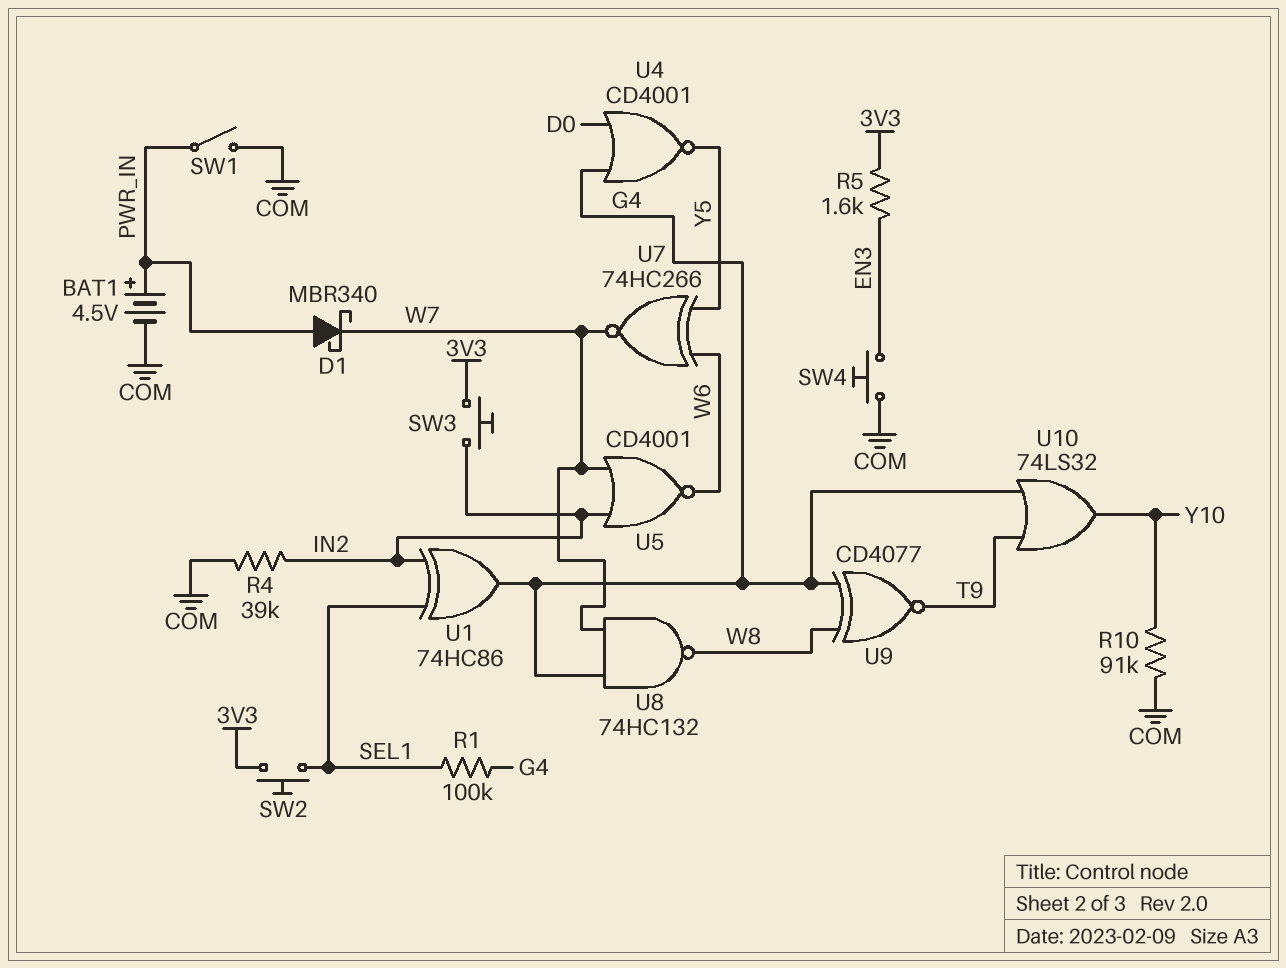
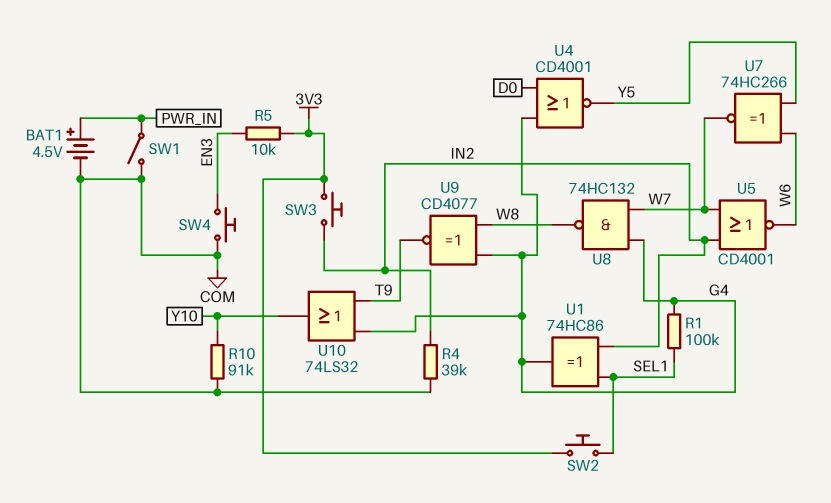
D1: schottky MBR340 (A PWR_IN, K W7) -> none
R5: 1.6k (3V3, EN3) -> 10k (3V3, EN3)

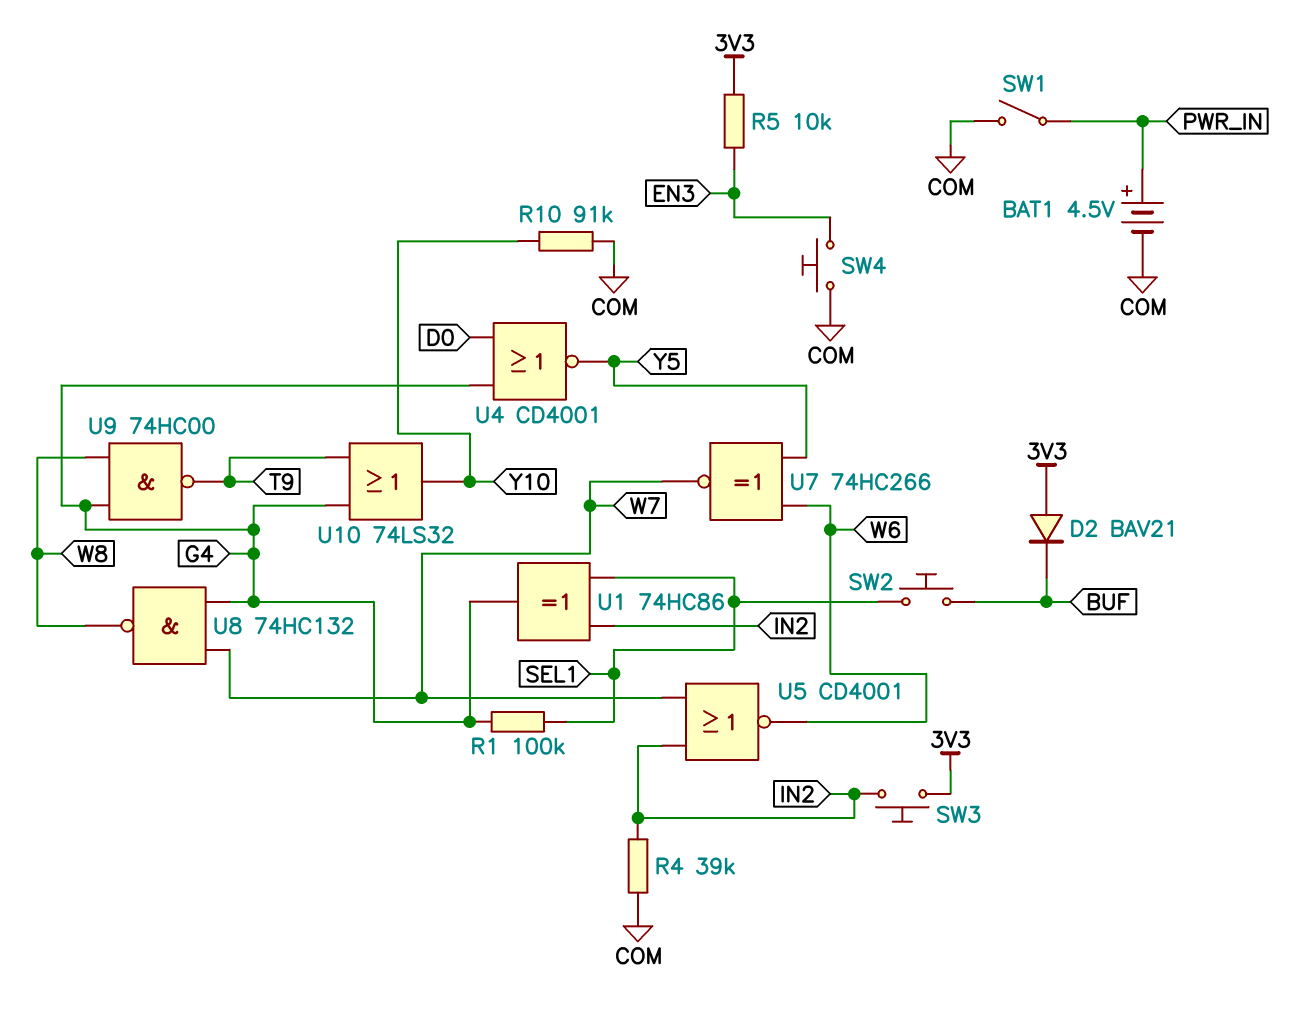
D2: none -> diode BAV21 (A 3V3, K BUF)
SW2: button (3V3, SEL1) -> button (BUF, SEL1)
U9: XNOR CD4077 (in G4, in W8, out T9) -> NAND 74HC00 (in G4, in W8, out T9)

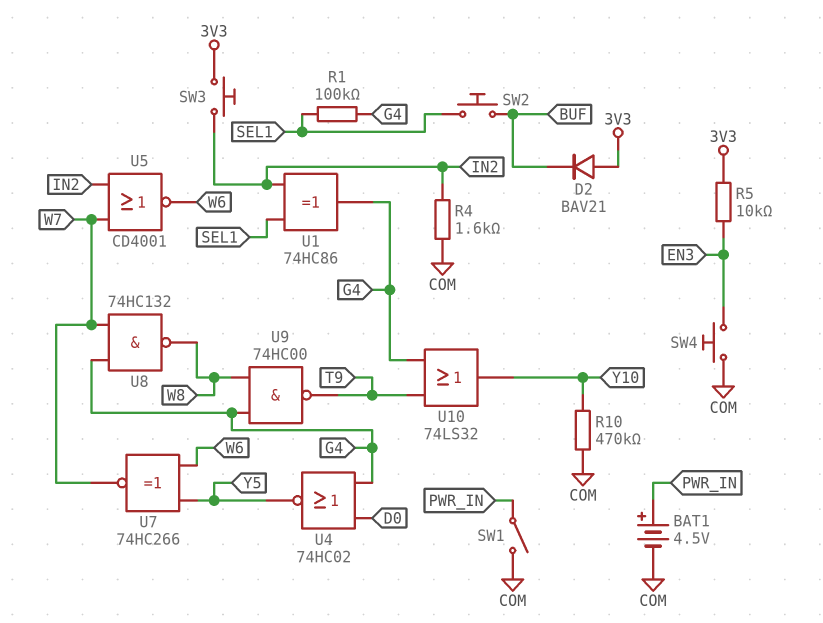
R4: 39k (COM, IN2) -> 1.6k (COM, IN2)
R10: 91k (COM, Y10) -> 470k (COM, Y10)
U4: NOR CD4001 (in D0, in G4, out Y5) -> NOR 74HC02 (in D0, in G4, out Y5)

